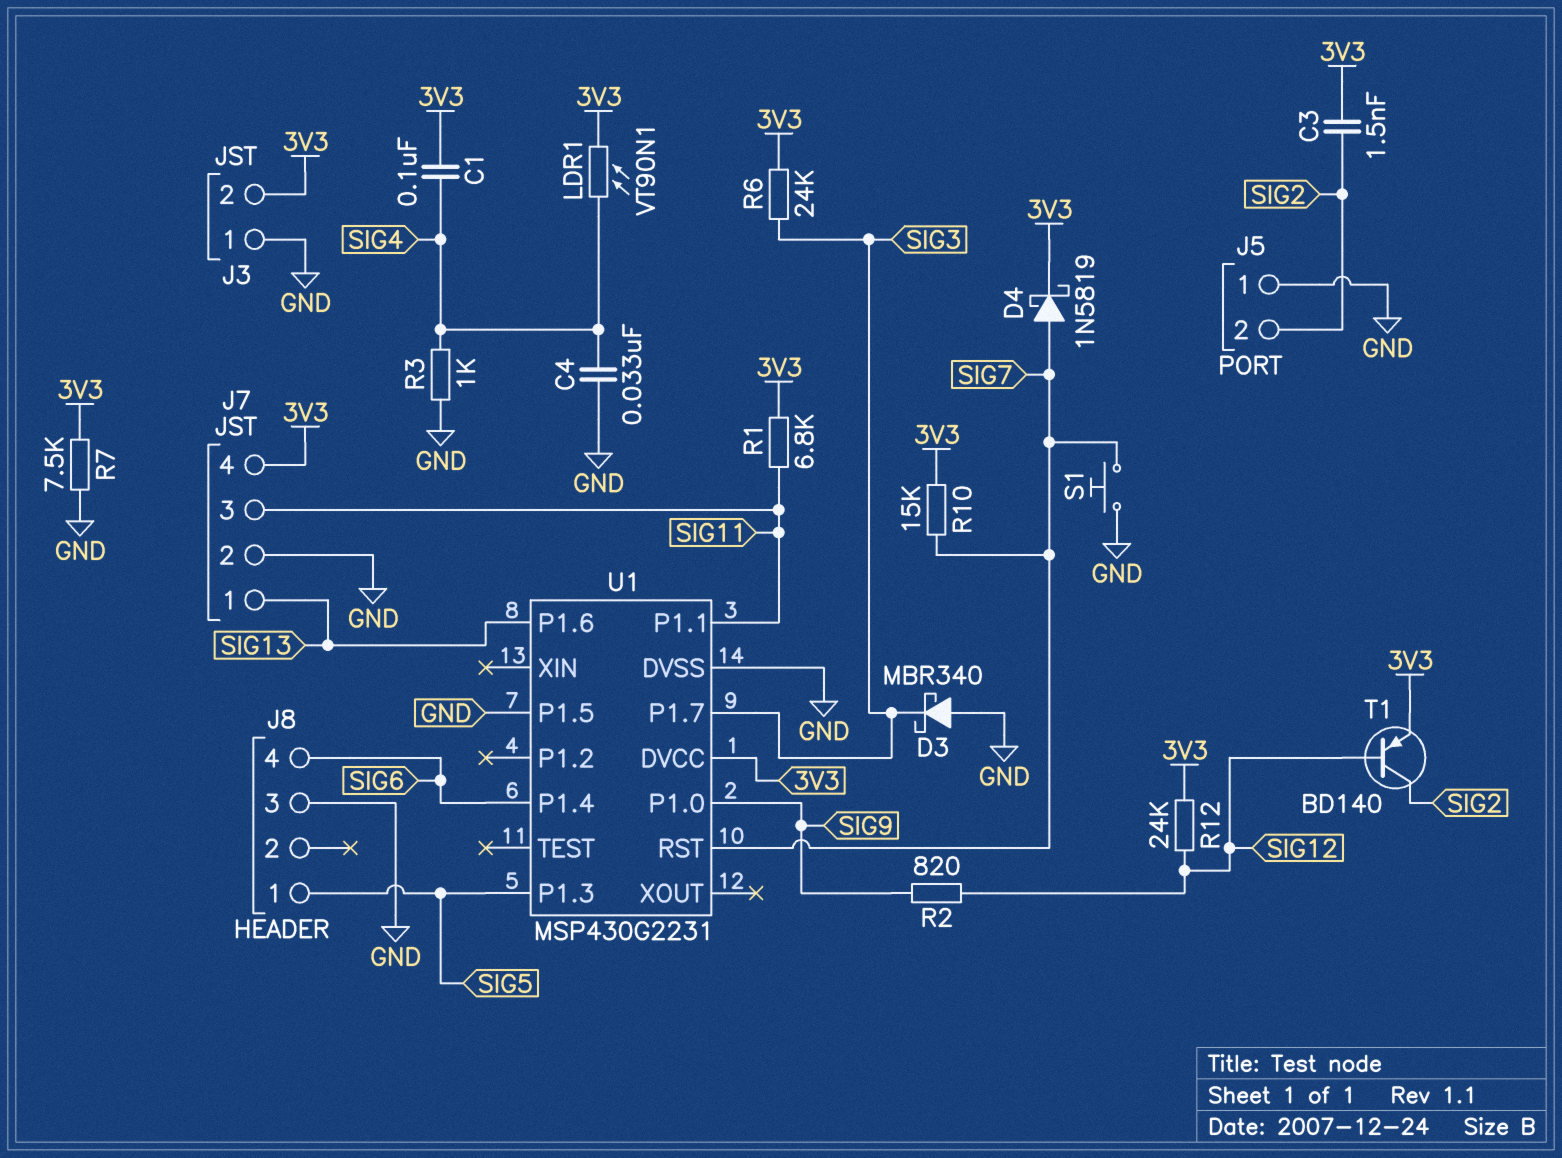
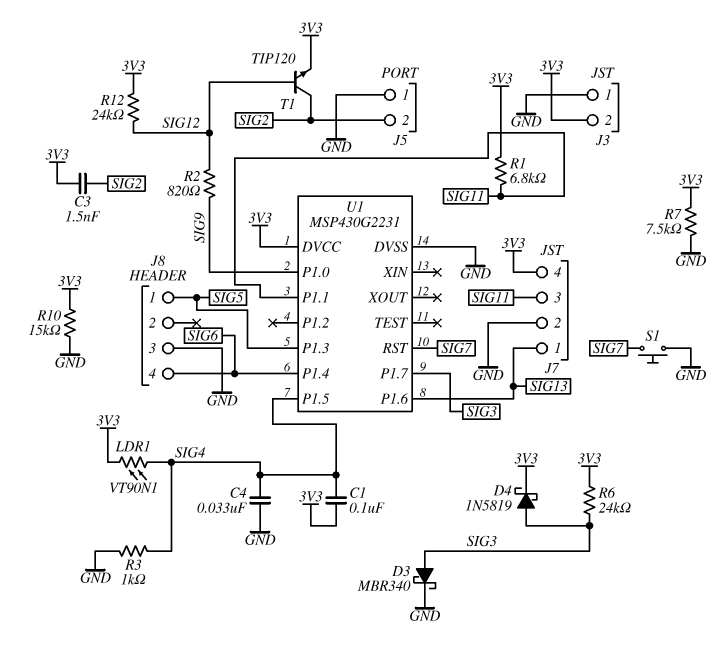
D3: schottky MBR340 (A GND, K SIG3) -> schottky MBR340 (A SIG3, K GND)
D4: schottky 1N5819 (A SIG7, K 3V3) -> schottky 1N5819 (A SIG3, K 3V3)
R10: 15k (3V3, SIG7) -> 15k (3V3, GND)
T1: PNP BD140 (B SIG12, C SIG2, E 3V3) -> NPN TIP120 (B SIG12, C SIG2, E 3V3)
U1 pin P1.5: GND -> SIG4

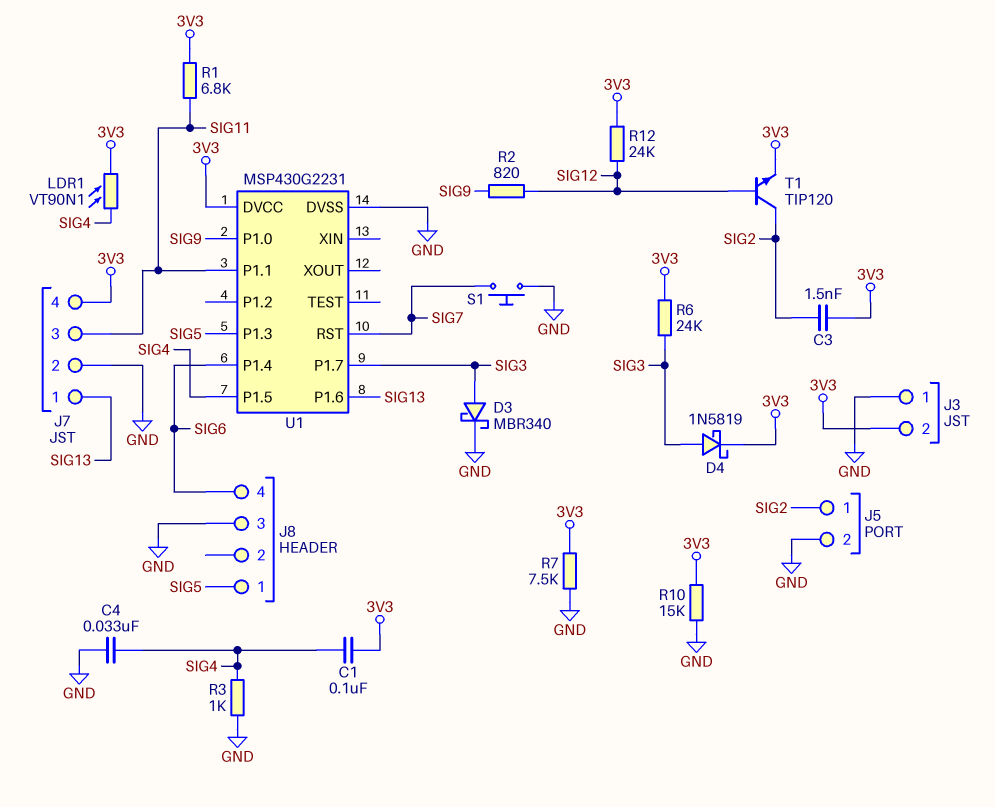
J5 pin 1: GND -> SIG2
J5 pin 2: SIG2 -> GND

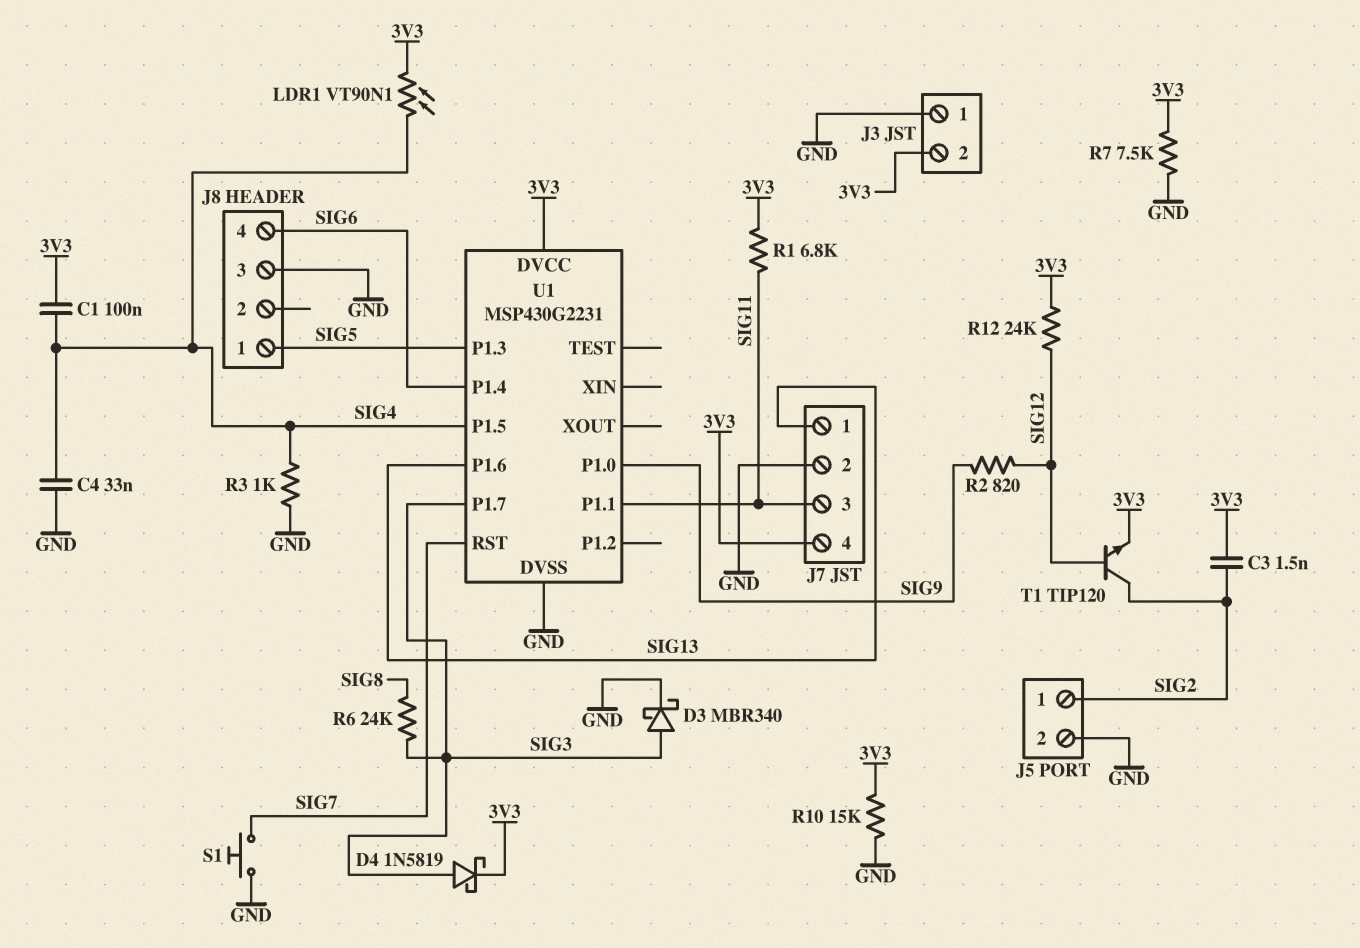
R6: 24k (3V3, SIG3) -> 24k (SIG3, SIG8)

